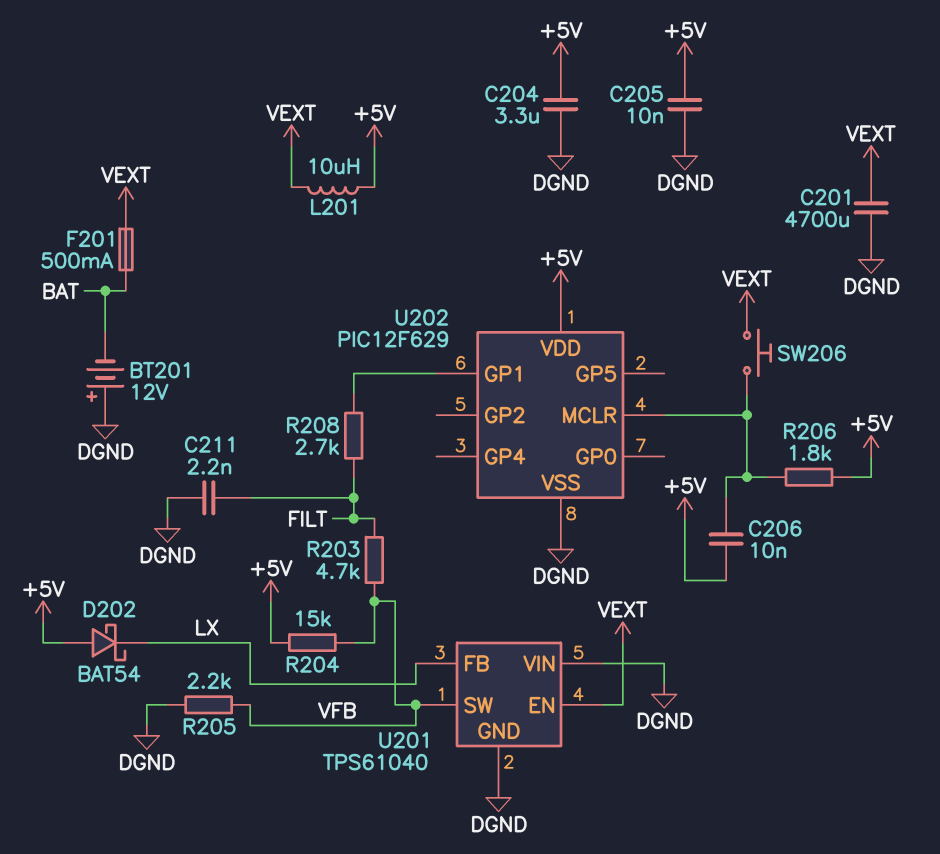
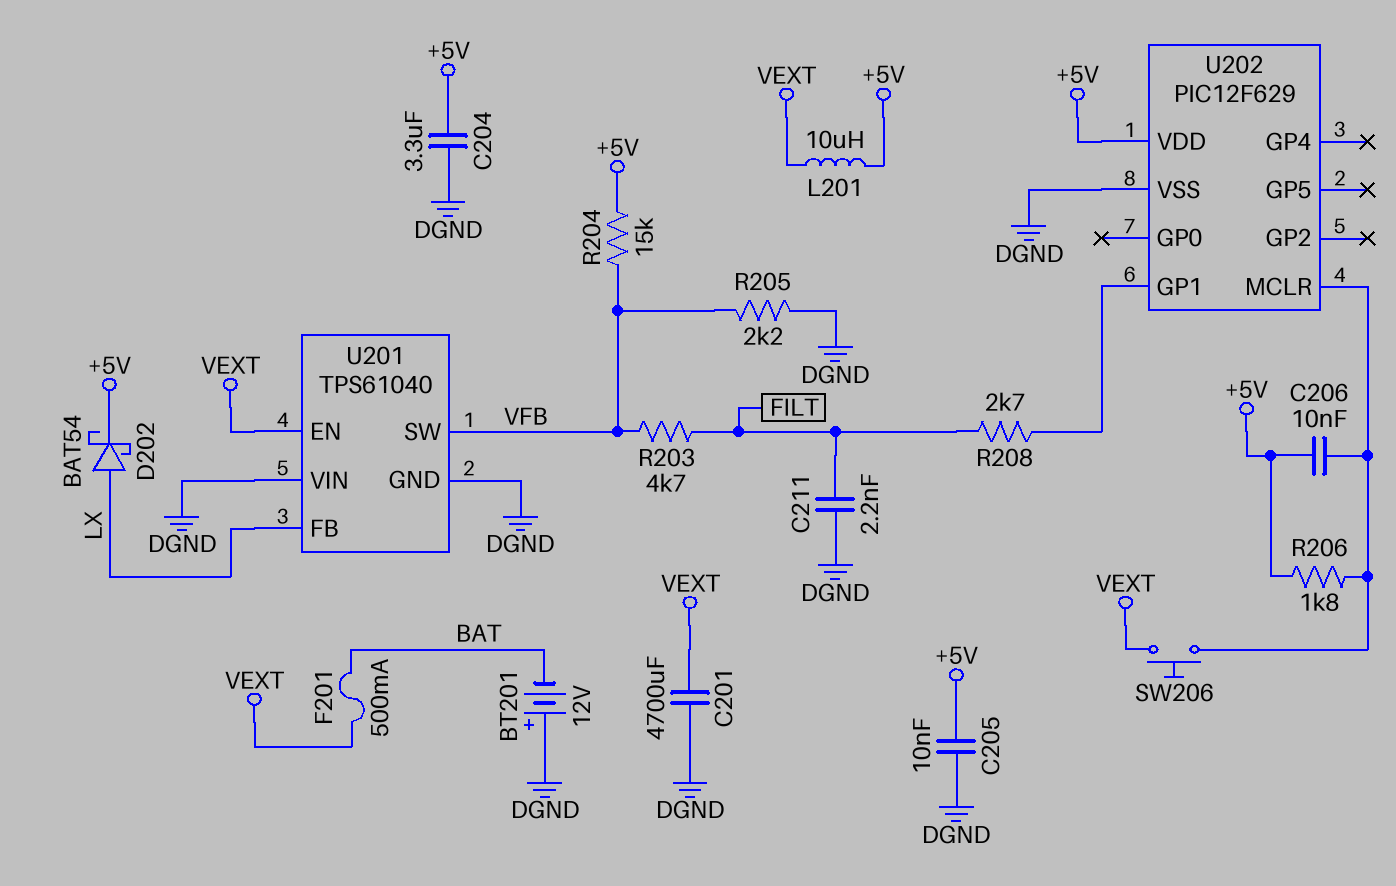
D202: schottky BAT54 (A +5V, K LX) -> schottky BAT54 (A LX, K +5V)

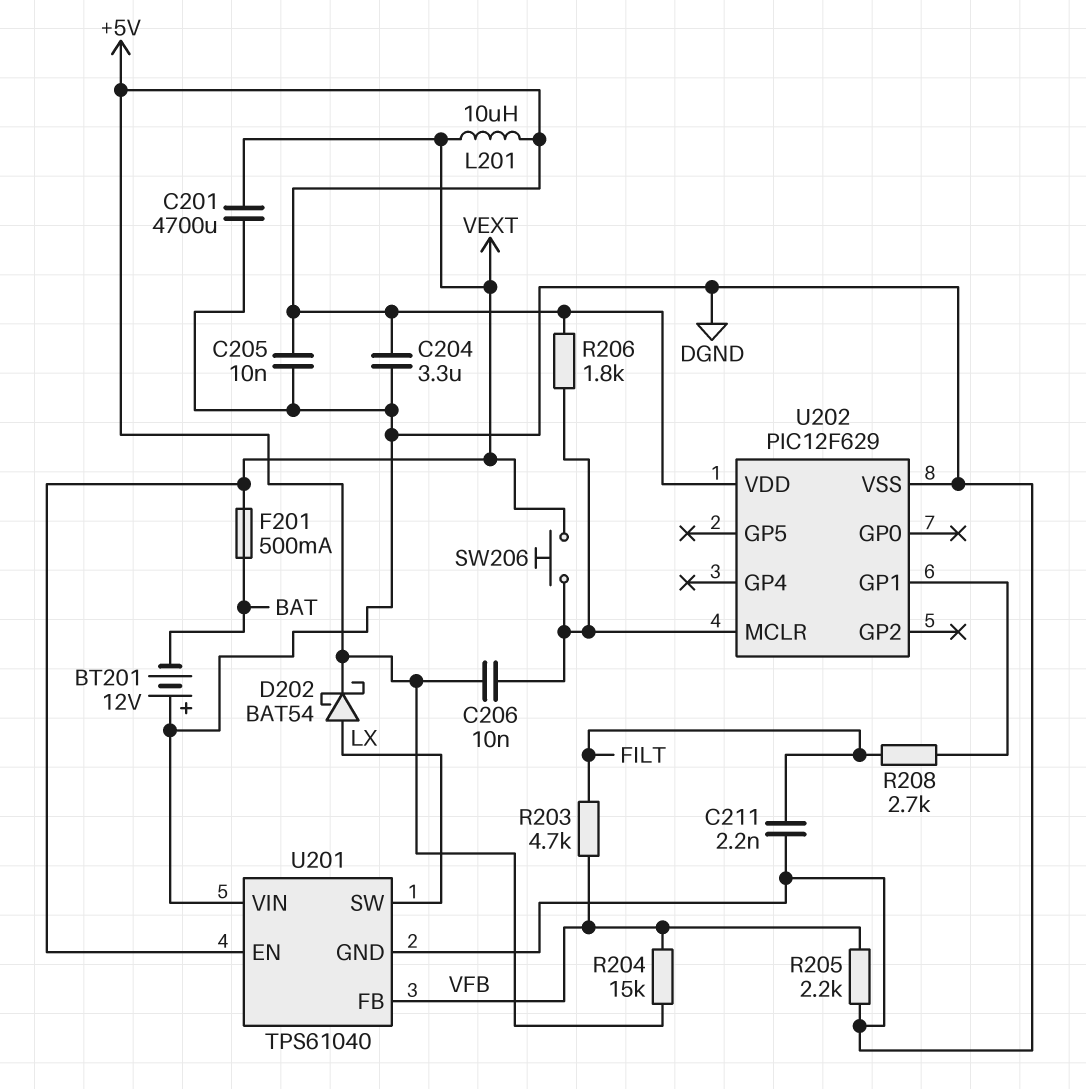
U201 pin FB: LX -> VFB
U201 pin SW: VFB -> LX

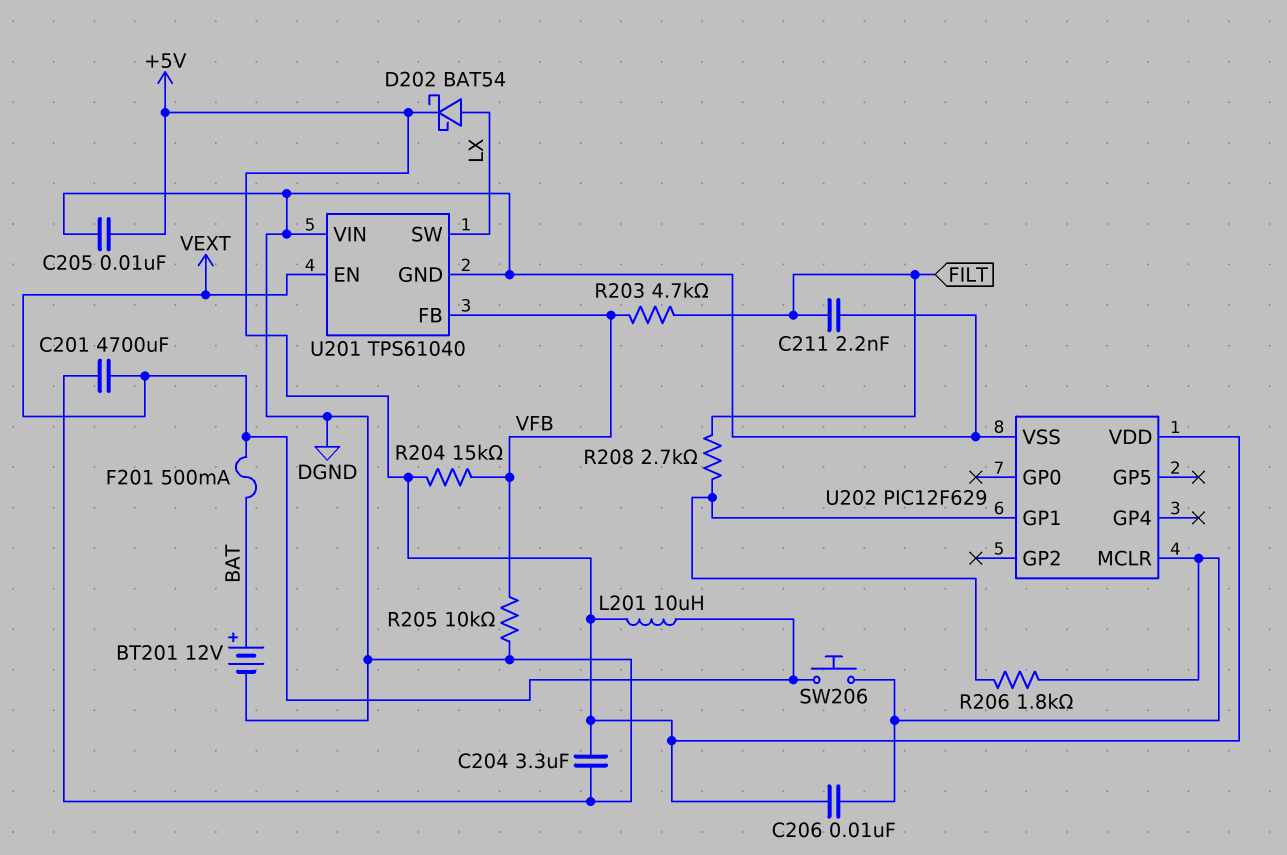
BT201: 12V (plus DGND, minus BAT) -> 12V (plus BAT, minus DGND)
R205: 2.2k (DGND, VFB) -> 10k (DGND, VFB)
R206: 1.8k (+5V, U202/MCLR) -> 1.8k (U202/GP1, U202/MCLR)

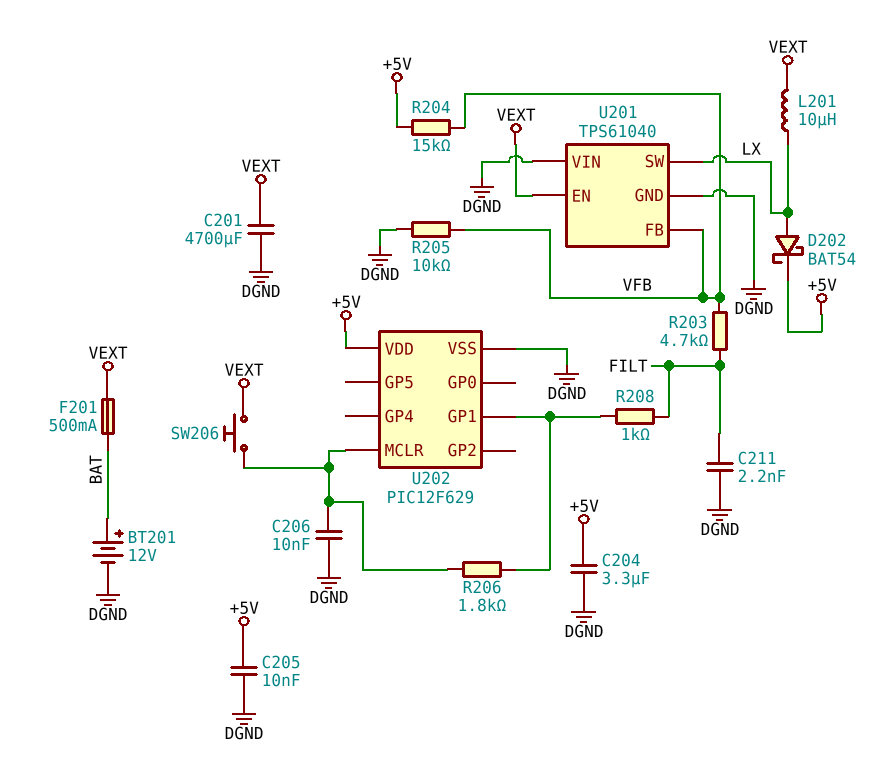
C206: 10nF (+5V, U202/MCLR) -> 10nF (DGND, U202/MCLR)
L201: 10uH (+5V, VEXT) -> 10uH (LX, VEXT)
R208: 2.7k (FILT, U202/GP1) -> 1k (FILT, U202/GP1)

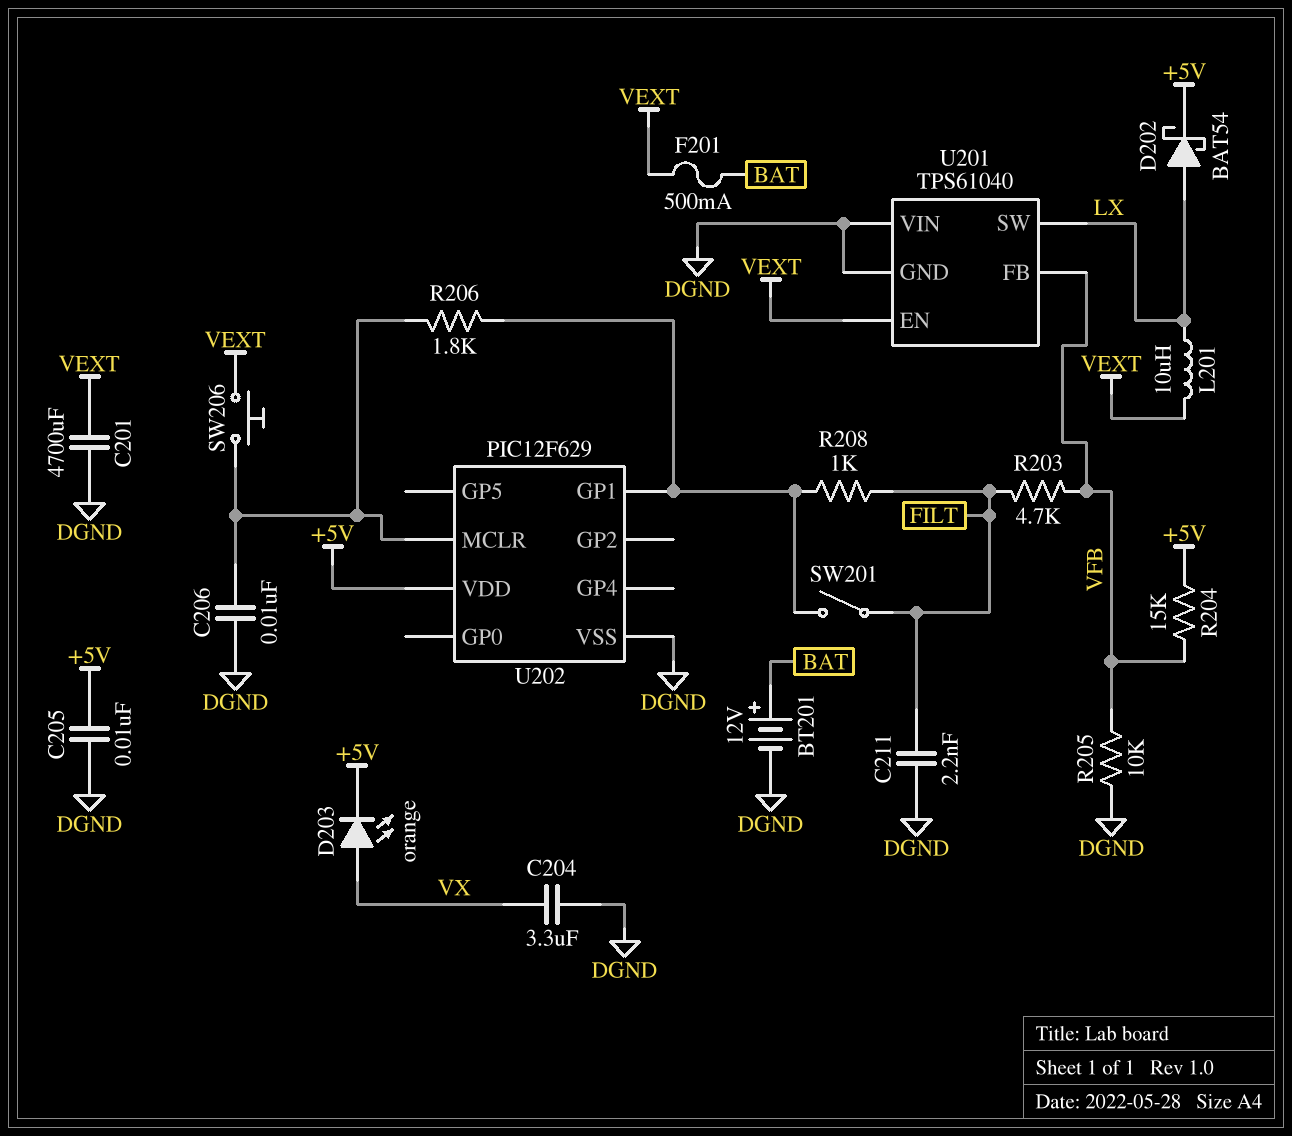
C204: 3.3uF (+5V, DGND) -> 3.3uF (DGND, VX)
D203: none -> LED orange (A VX, K +5V)
SW201: none -> switch (FILT, U202/GP1)

